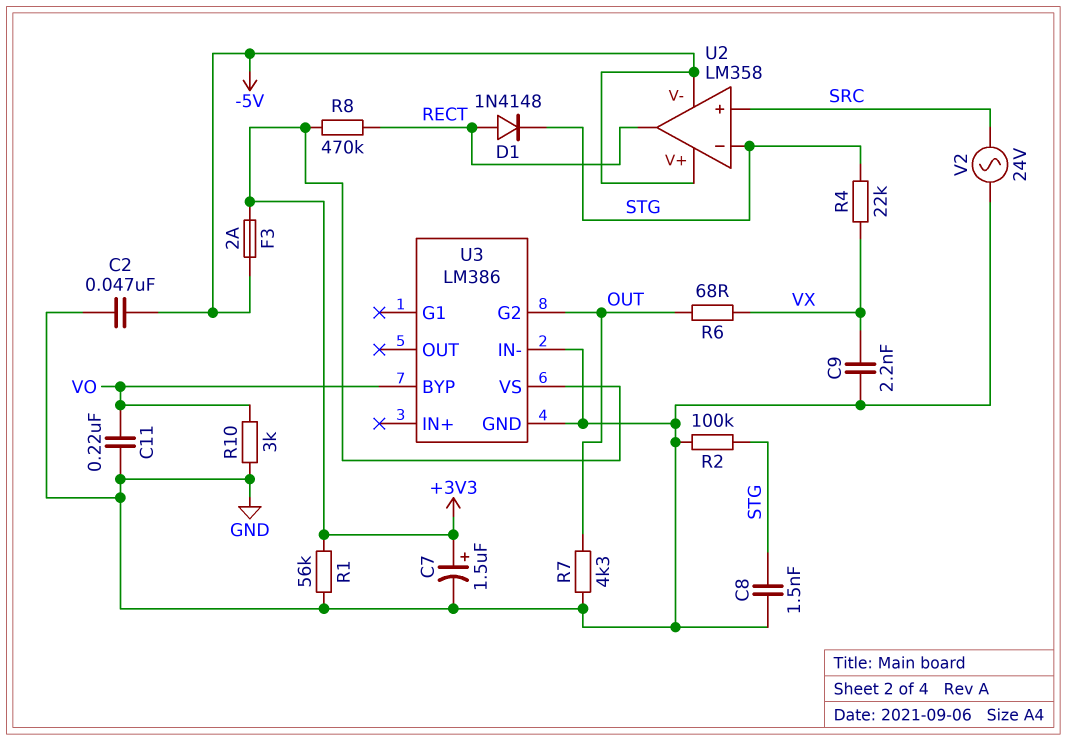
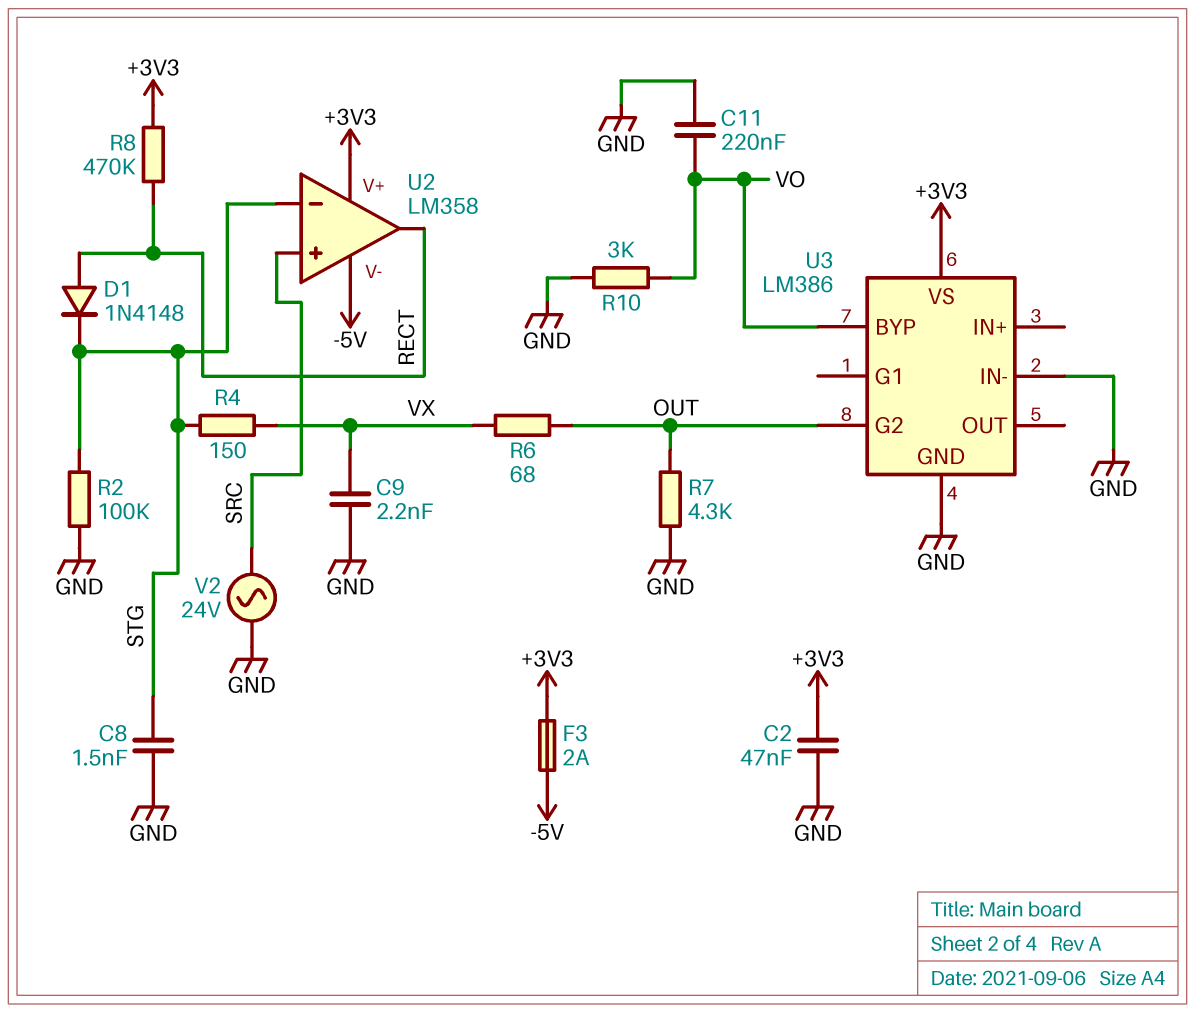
C2: 47nF (-5V, GND) -> 47nF (+3V3, GND)
C7: 1.5uF (plus +3V3, minus GND) -> none
R1: 56k (+3V3, GND) -> none
R4: 22k (STG, VX) -> 150 (STG, VX)
U2 pin V+: -5V -> +3V3

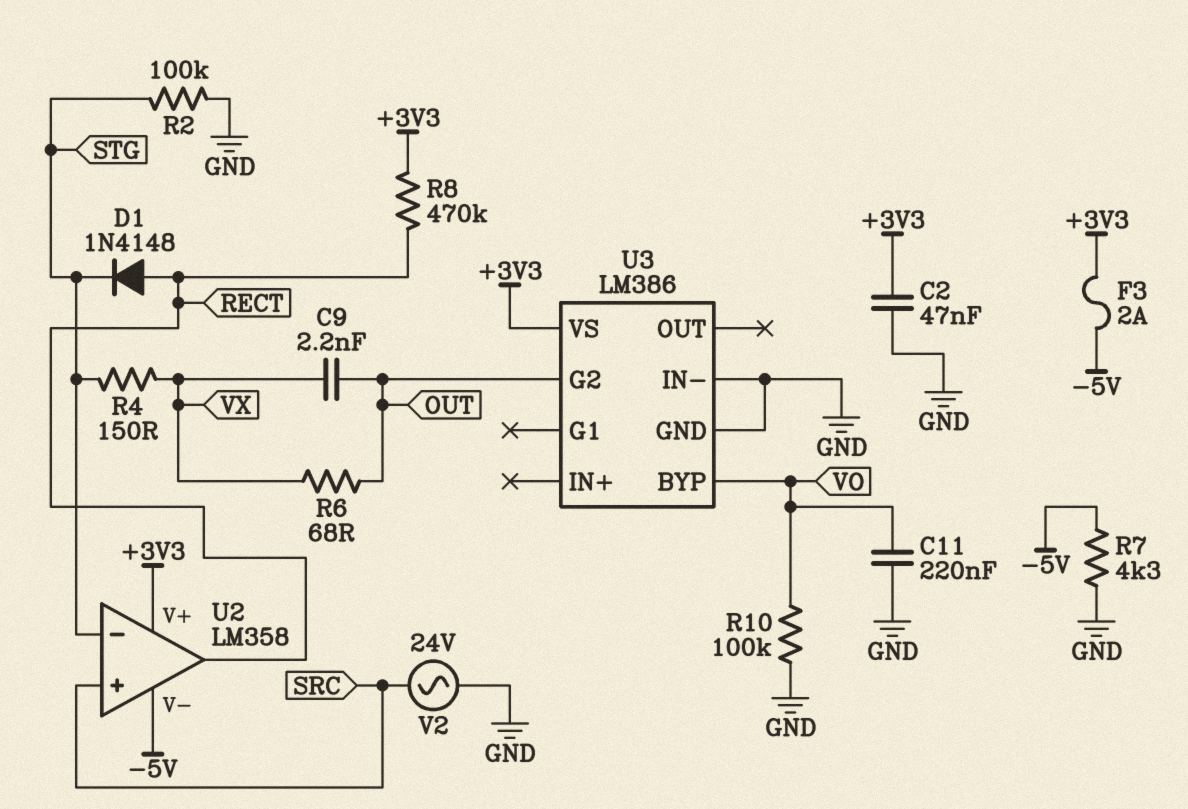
C8: 1.5nF (GND, STG) -> none
C9: 2.2nF (GND, VX) -> 2.2nF (OUT, VX)
R7: 4.3k (GND, OUT) -> 4.3k (-5V, GND)
R10: 3k (GND, VO) -> 100k (GND, VO)

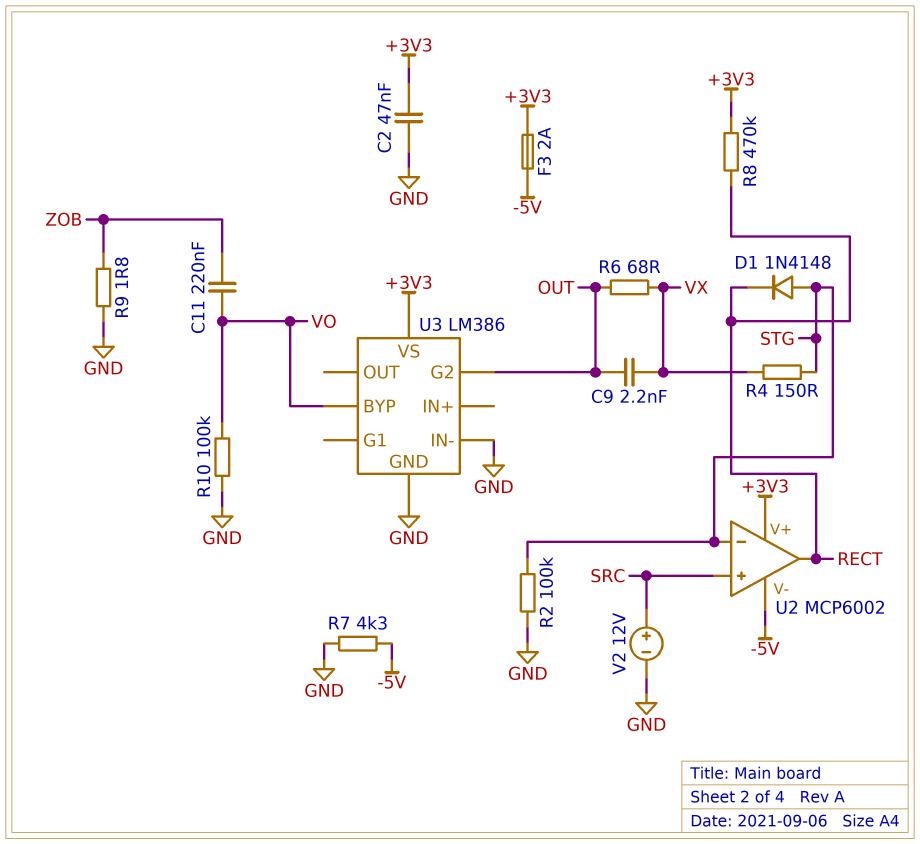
C11: 220nF (GND, VO) -> 220nF (VO, ZOB)
D1: diode 1N4148 (A RECT, K STG) -> diode 1N4148 (A STG, K RECT)
R9: none -> 1.8 (GND, ZOB)
U2: LM358 -> MCP6002
V2: AC 24V (GND, SRC) -> 12V (plus SRC, minus GND)

